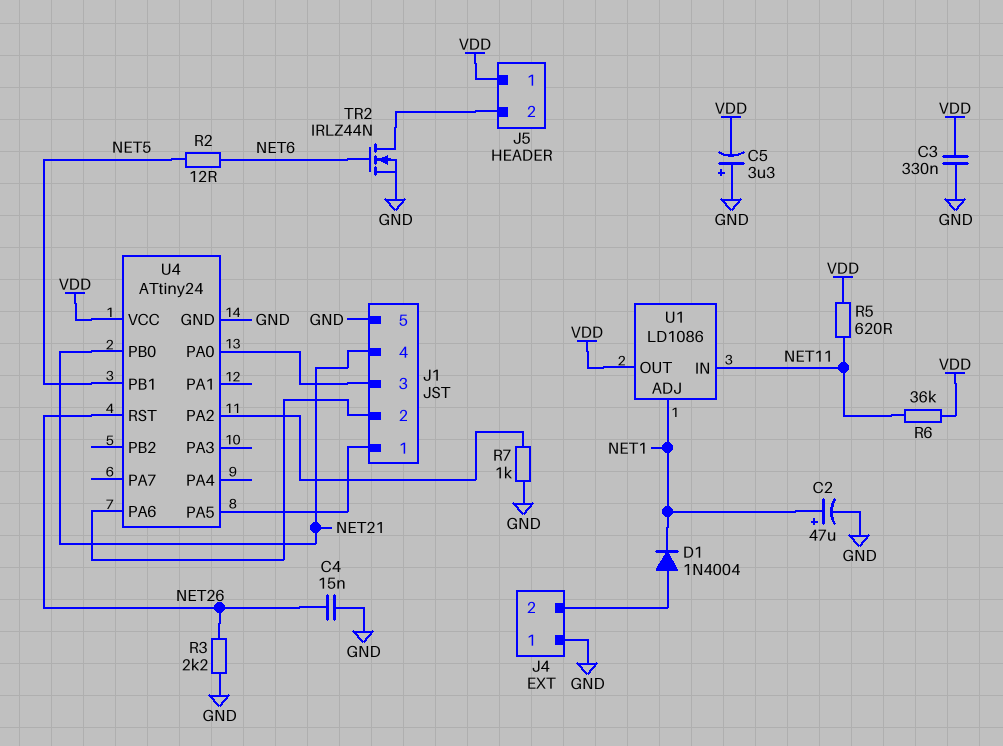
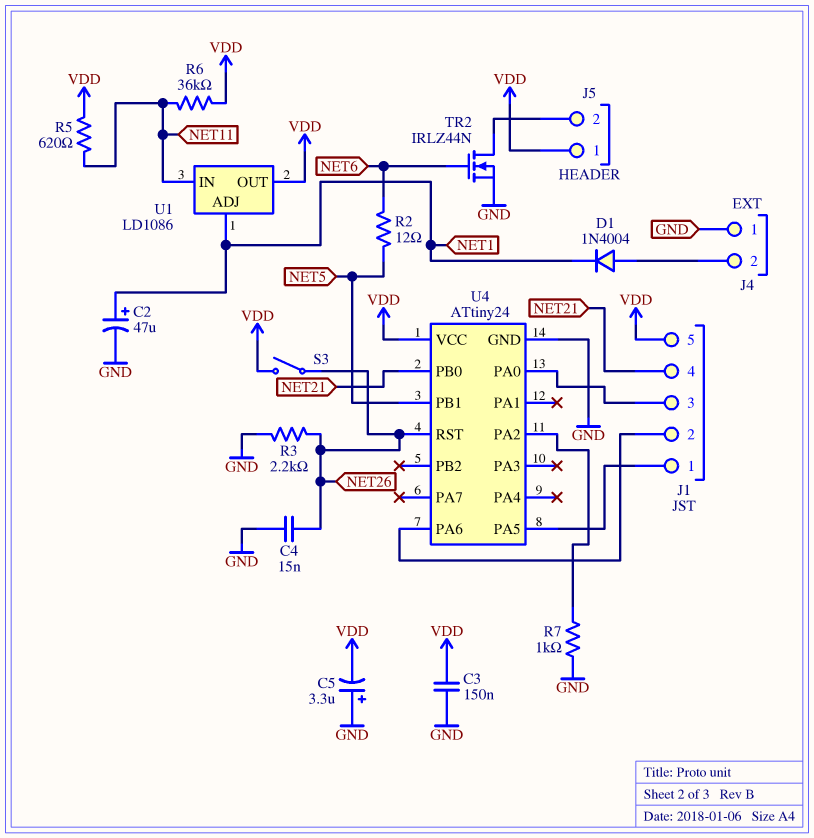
C3: 330nF (GND, VDD) -> 150nF (GND, VDD)
J1 pin 5: GND -> VDD
S3: none -> switch (NET26, VDD)

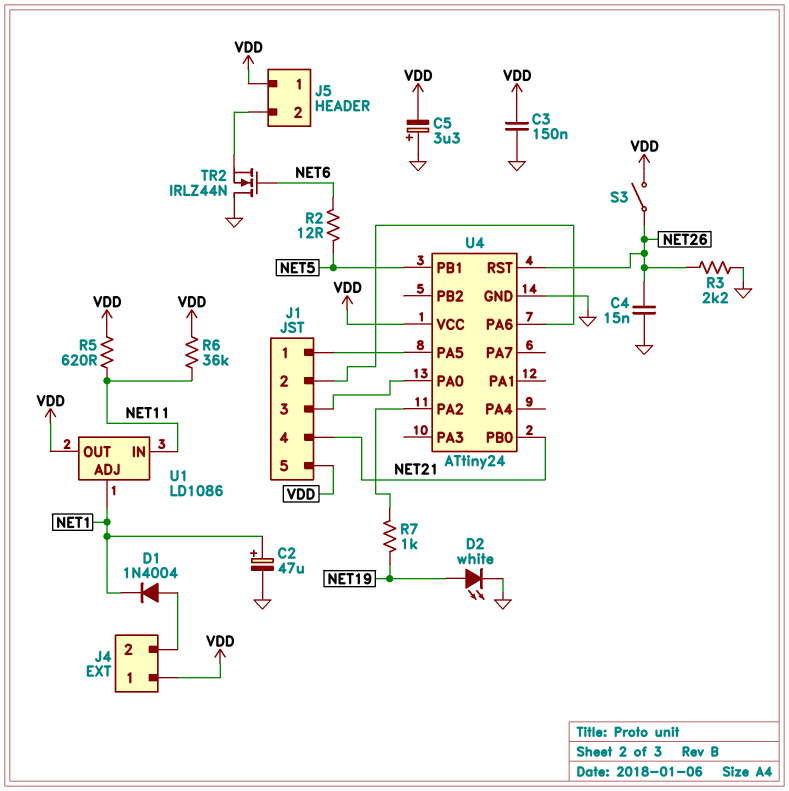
D2: none -> LED white (A NET19, K GND)
J4 pin 1: GND -> VDD
R7: 1k (GND, U4/PA2) -> 1k (NET19, U4/PA2)
TR2: NMOS IRLZ44N (G NET6, D J5/2, S GND) -> NMOS IRLZ44N (G NET6, D GND, S J5/2)

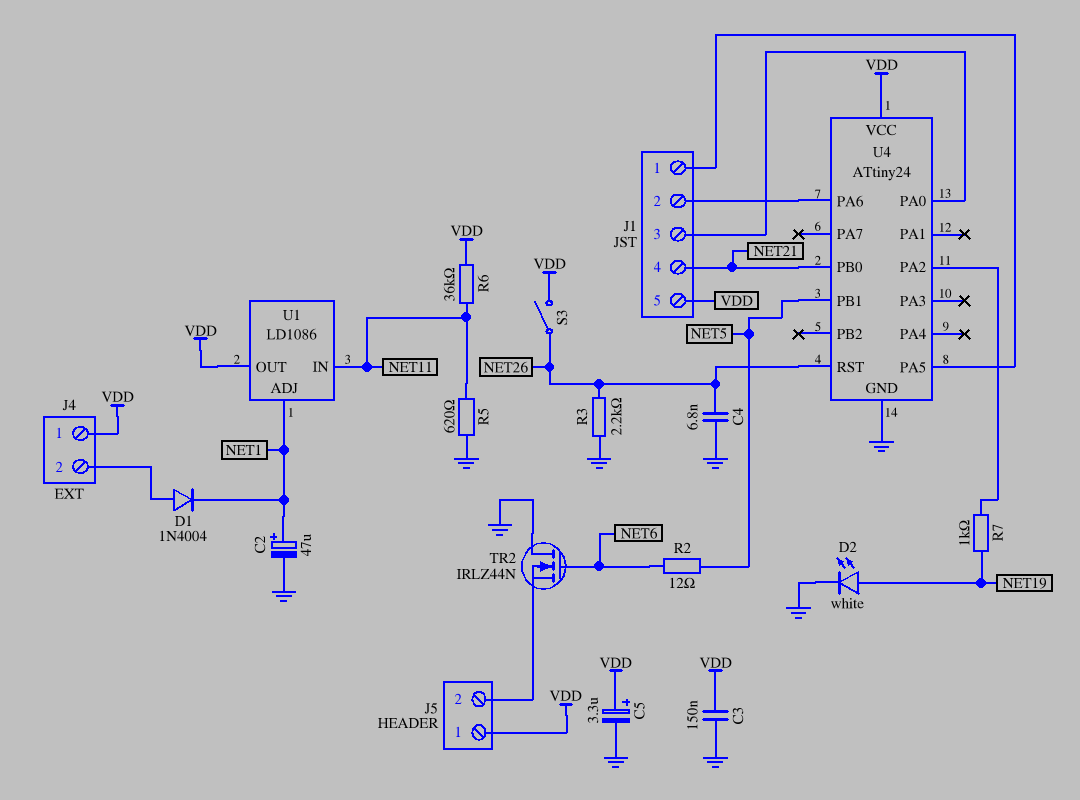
C4: 15nF (GND, NET26) -> 6.8nF (GND, NET26)
C5: 3.3uF (plus GND, minus VDD) -> 3.3uF (plus VDD, minus GND)
R5: 620 (NET11, VDD) -> 620 (GND, NET11)

